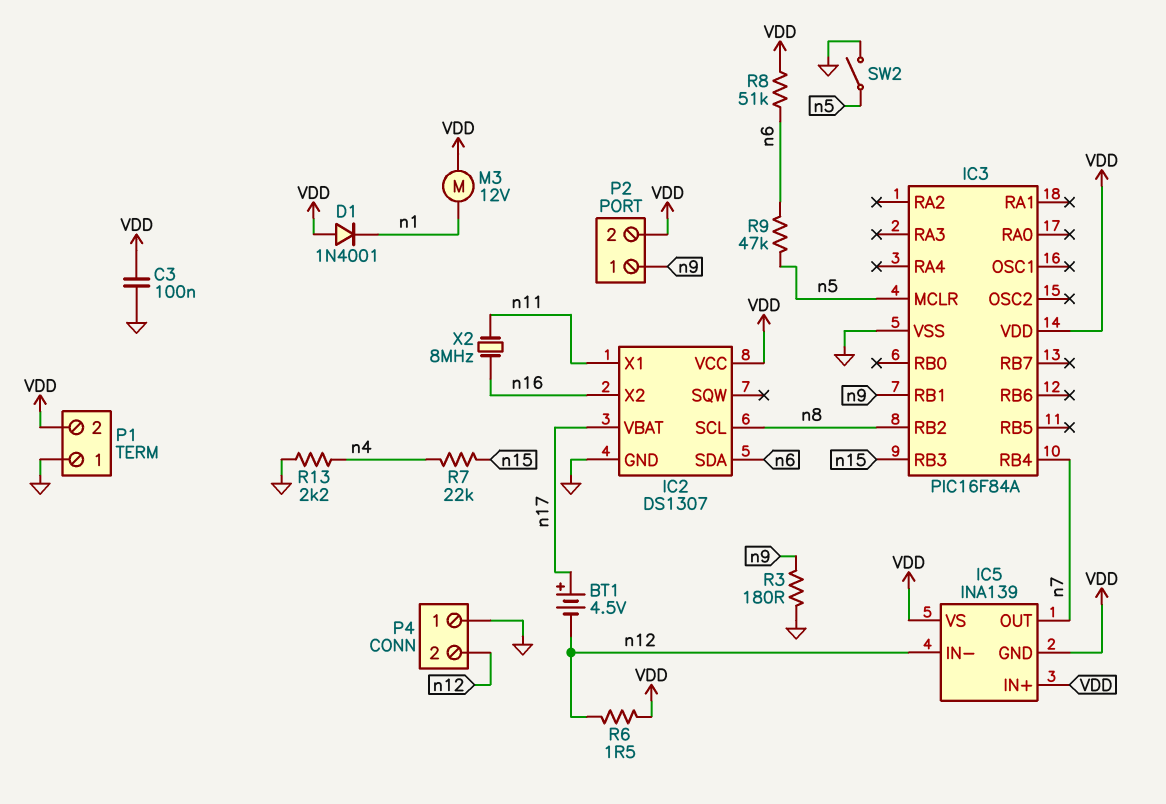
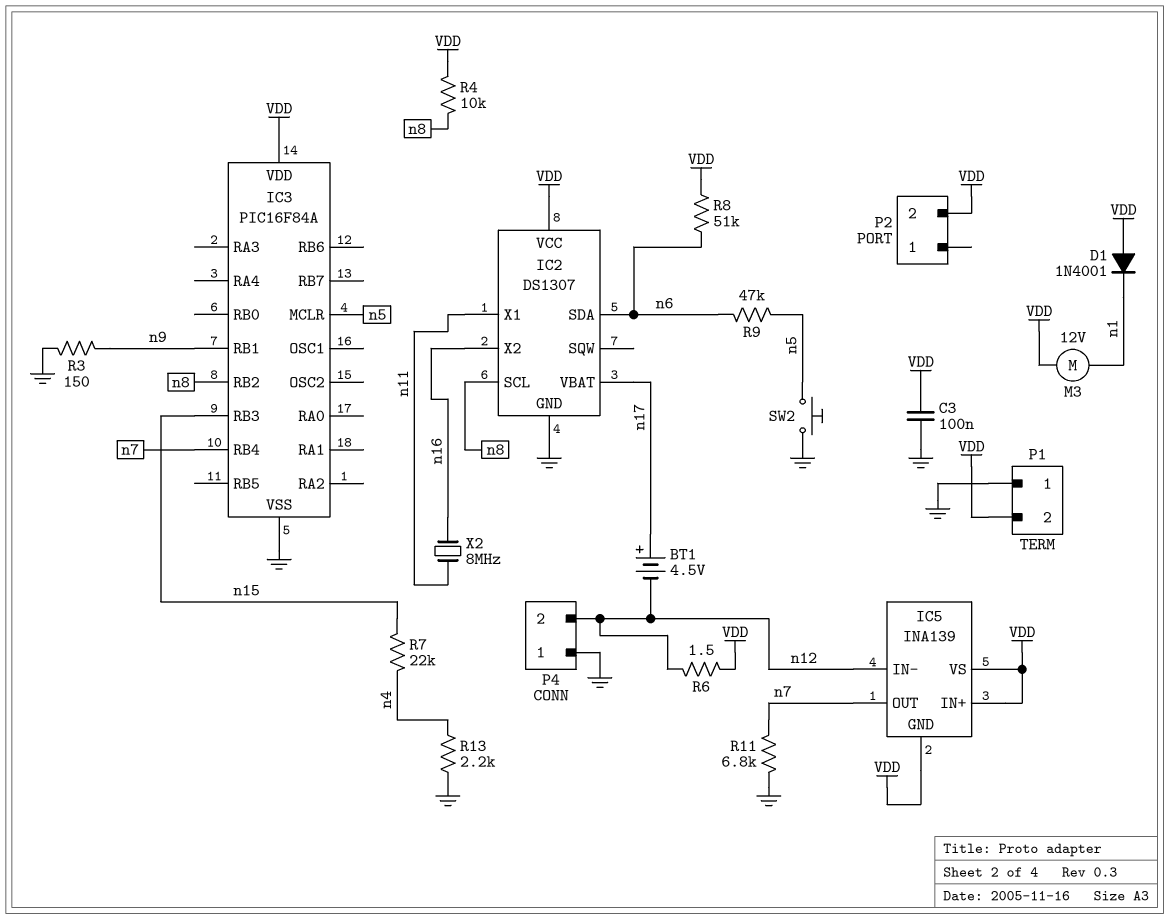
P2 pin 1: n9 -> none
R3: 180 (GND, n9) -> 150 (GND, n9)
R4: none -> 10k (VDD, n8)
R11: none -> 6.8k (GND, n7)
SW2: switch (GND, n5) -> button (GND, n5)

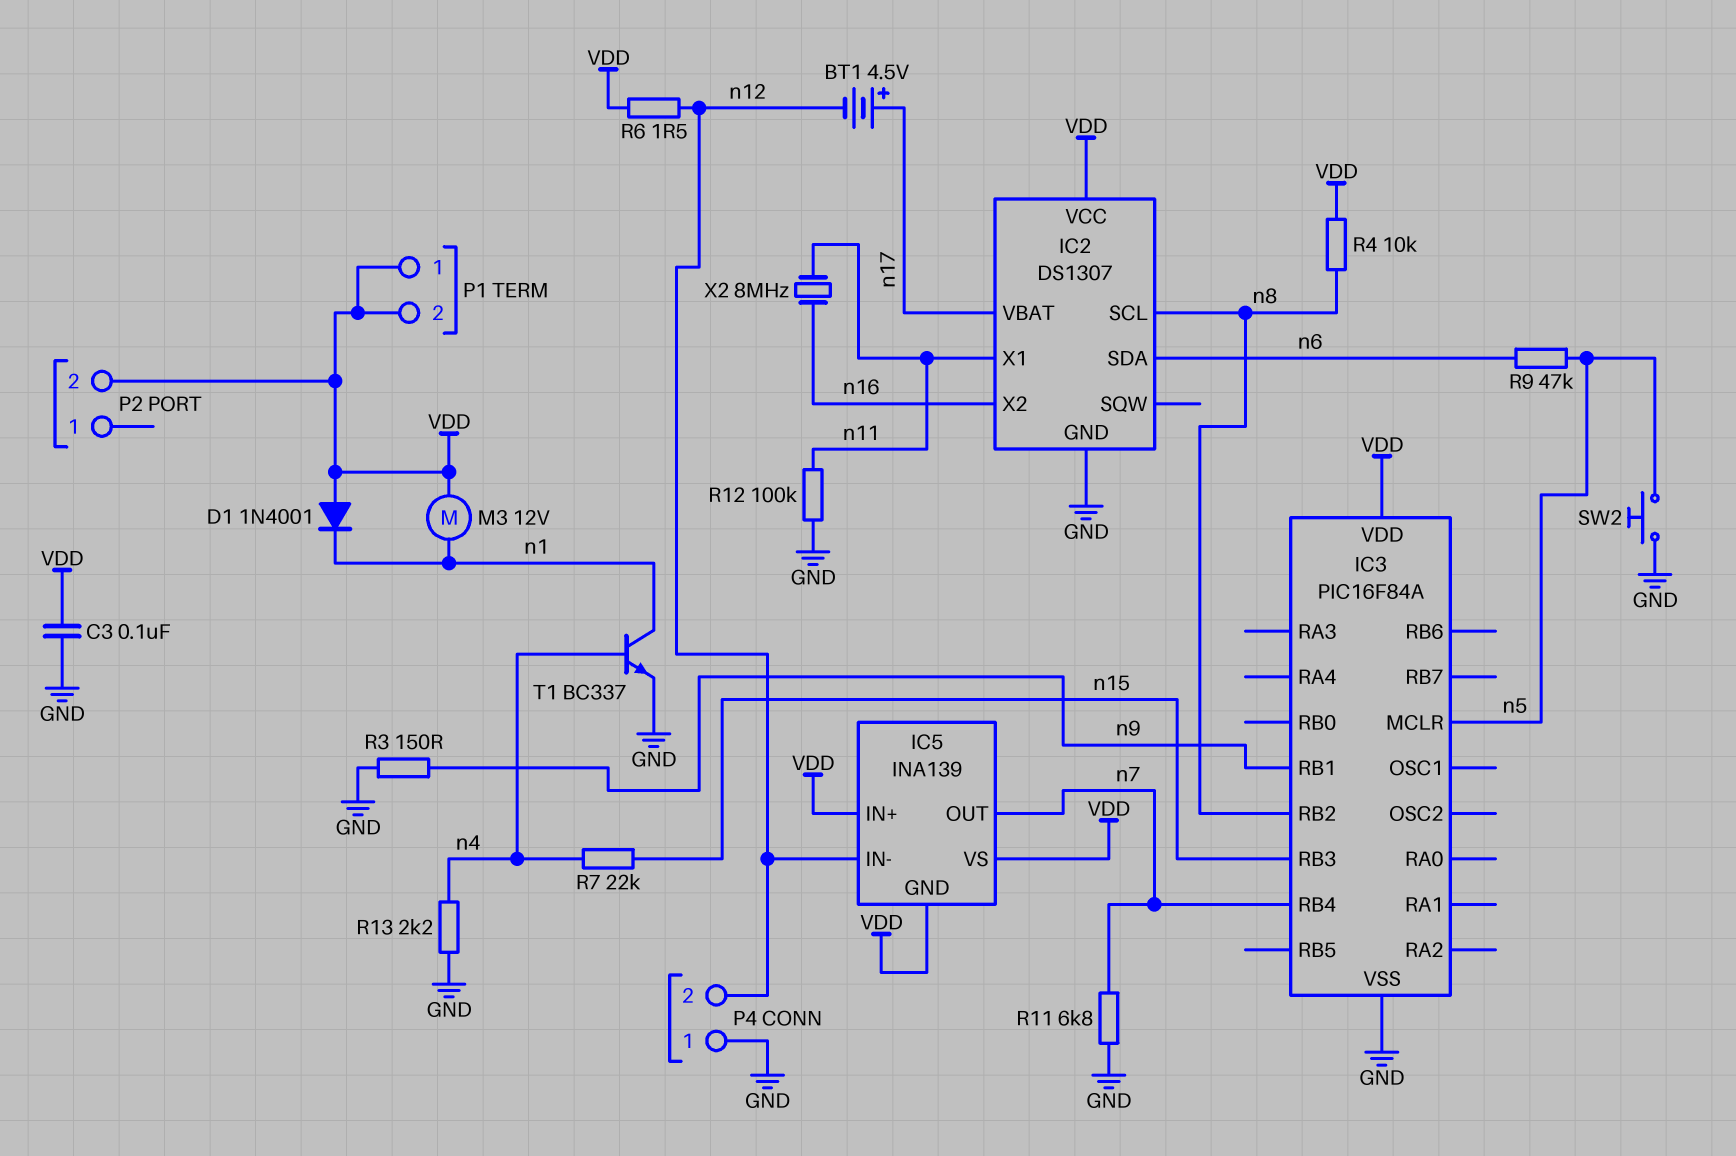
P1 pin 1: GND -> VDD
R8: 51k (VDD, n6) -> none
R12: none -> 100k (GND, n11)
T1: none -> NPN BC337 (B n4, C n1, E GND)

